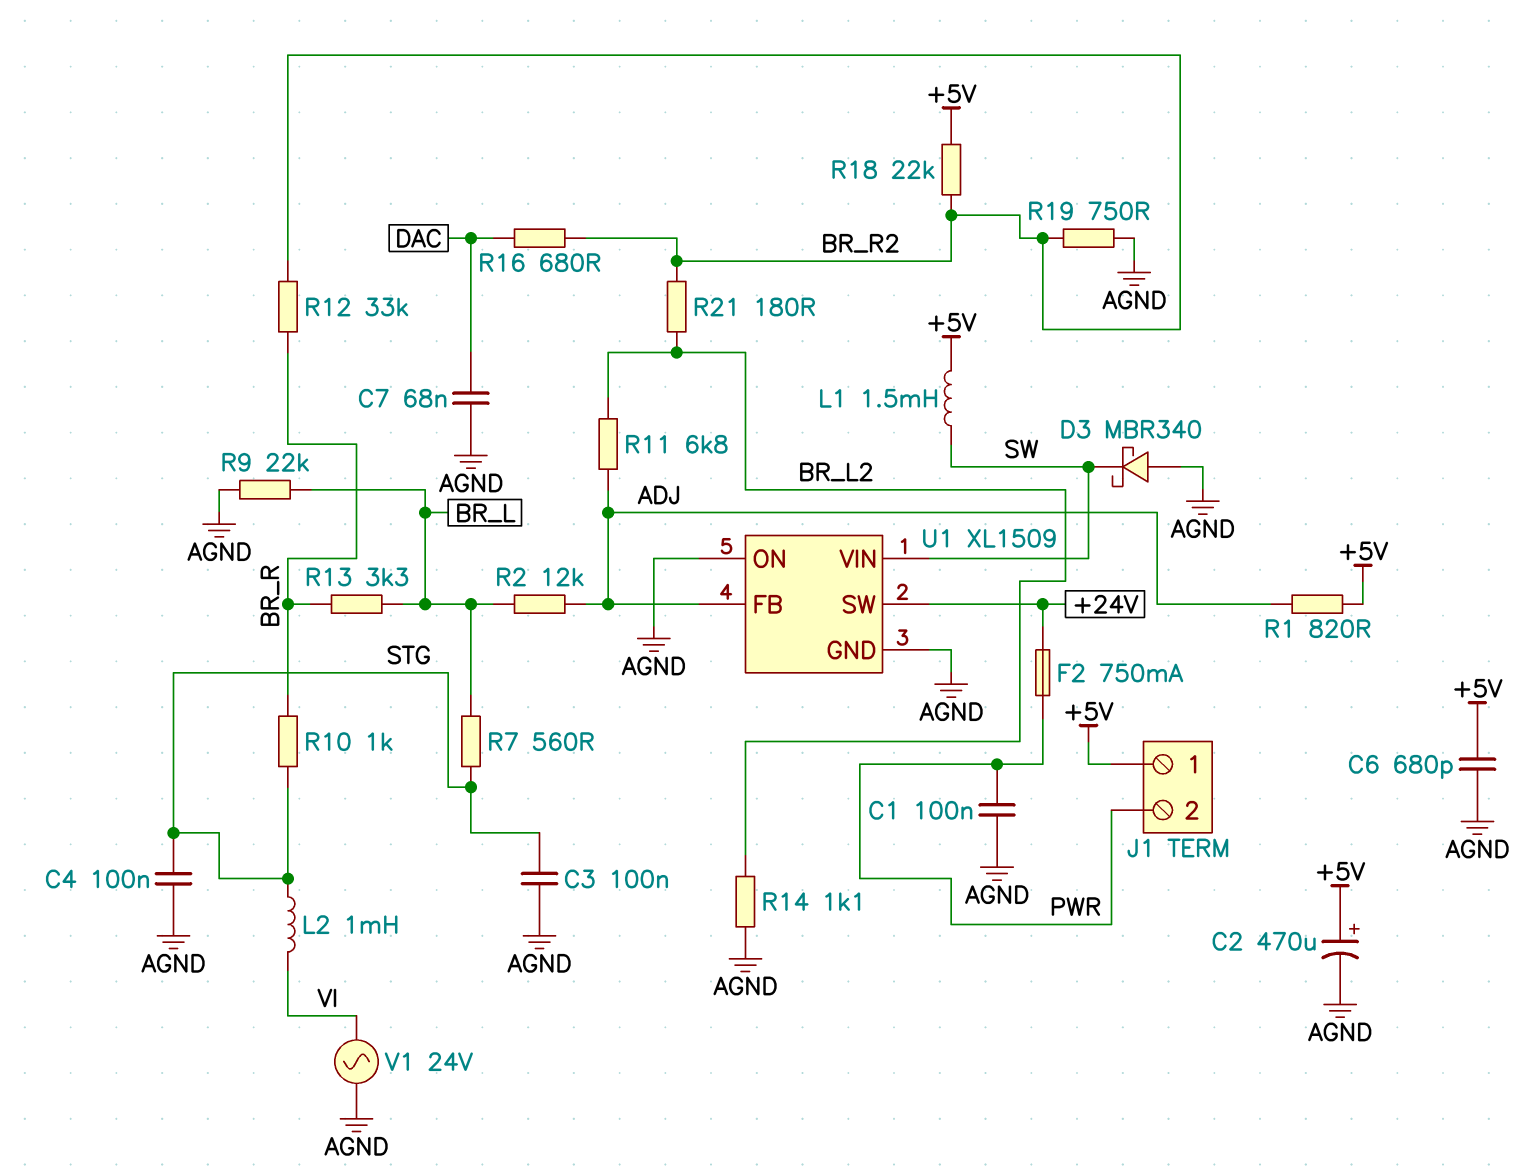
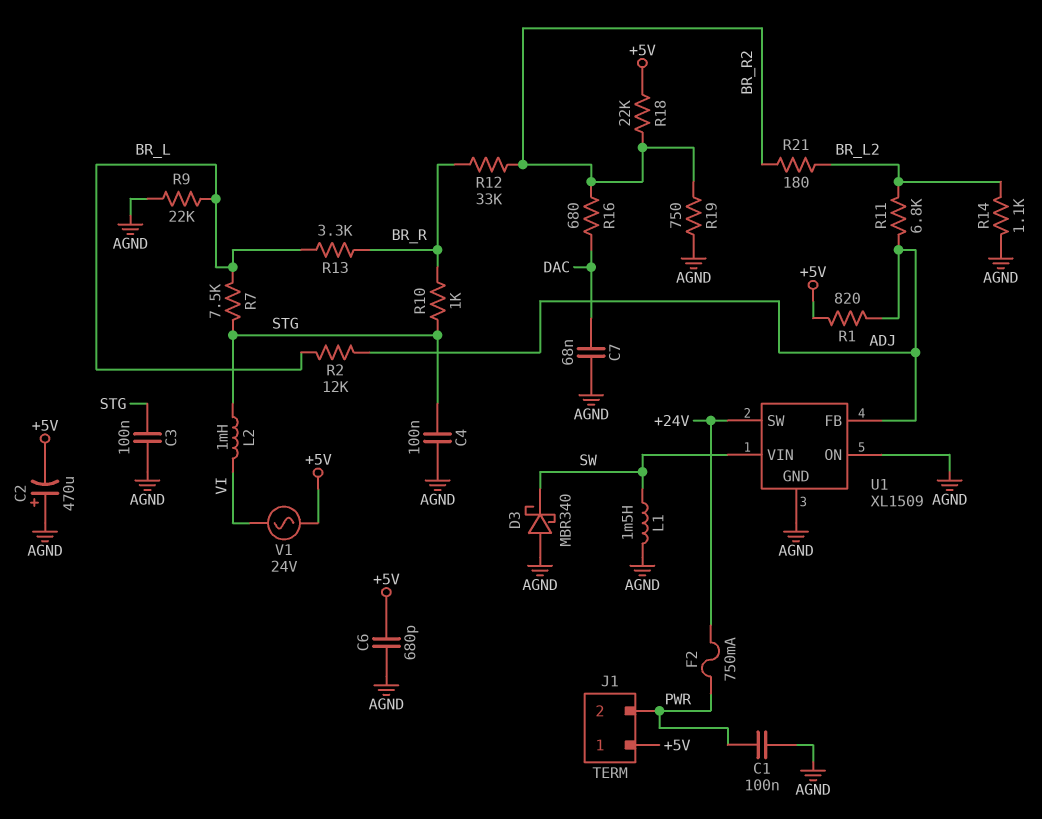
C2: 470uF (plus +5V, minus AGND) -> 470uF (plus AGND, minus +5V)
L1: 1.5mH (+5V, SW) -> 1.5mH (AGND, SW)
R7: 560 (BR_L, STG) -> 7.5k (BR_L, STG)
V1: AC 24V (AGND, VI) -> AC 24V (+5V, VI)

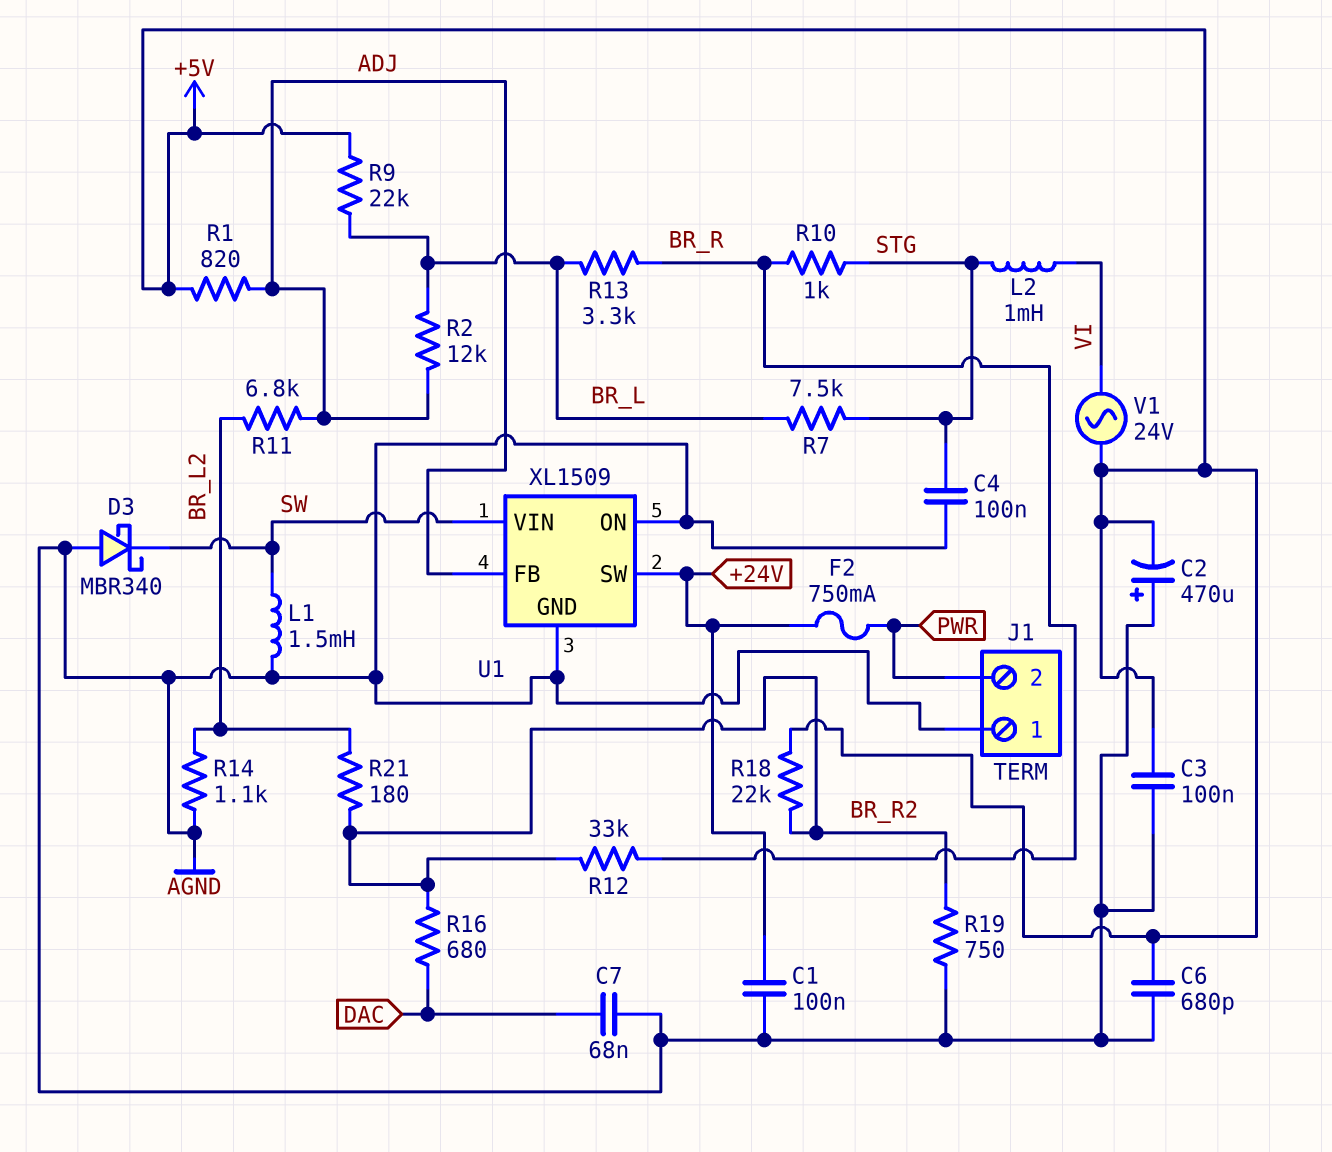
C1: 100nF (AGND, PWR) -> 100nF (+24V, AGND)
C3: 100nF (AGND, STG) -> 100nF (+5V, AGND)
J1 pin 1: +5V -> AGND
R9: 22k (AGND, BR_L) -> 22k (+5V, BR_L)

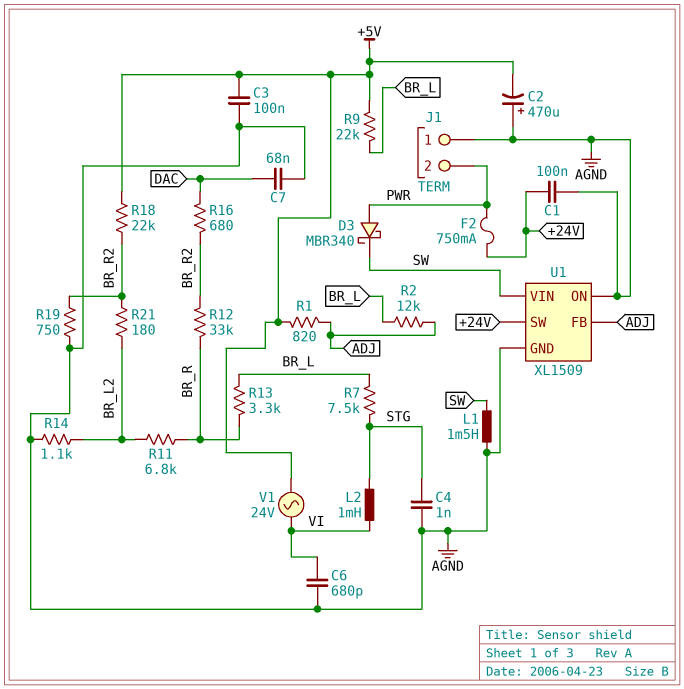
C4: 100nF (AGND, STG) -> 1nF (AGND, STG)
C6: 680pF (+5V, AGND) -> 680pF (AGND, VI)
D3: schottky MBR340 (A AGND, K SW) -> schottky MBR340 (A PWR, K SW)
R10: 1k (BR_R, STG) -> none
R11: 6.8k (ADJ, BR_L2) -> 6.8k (BR_L2, BR_R)

